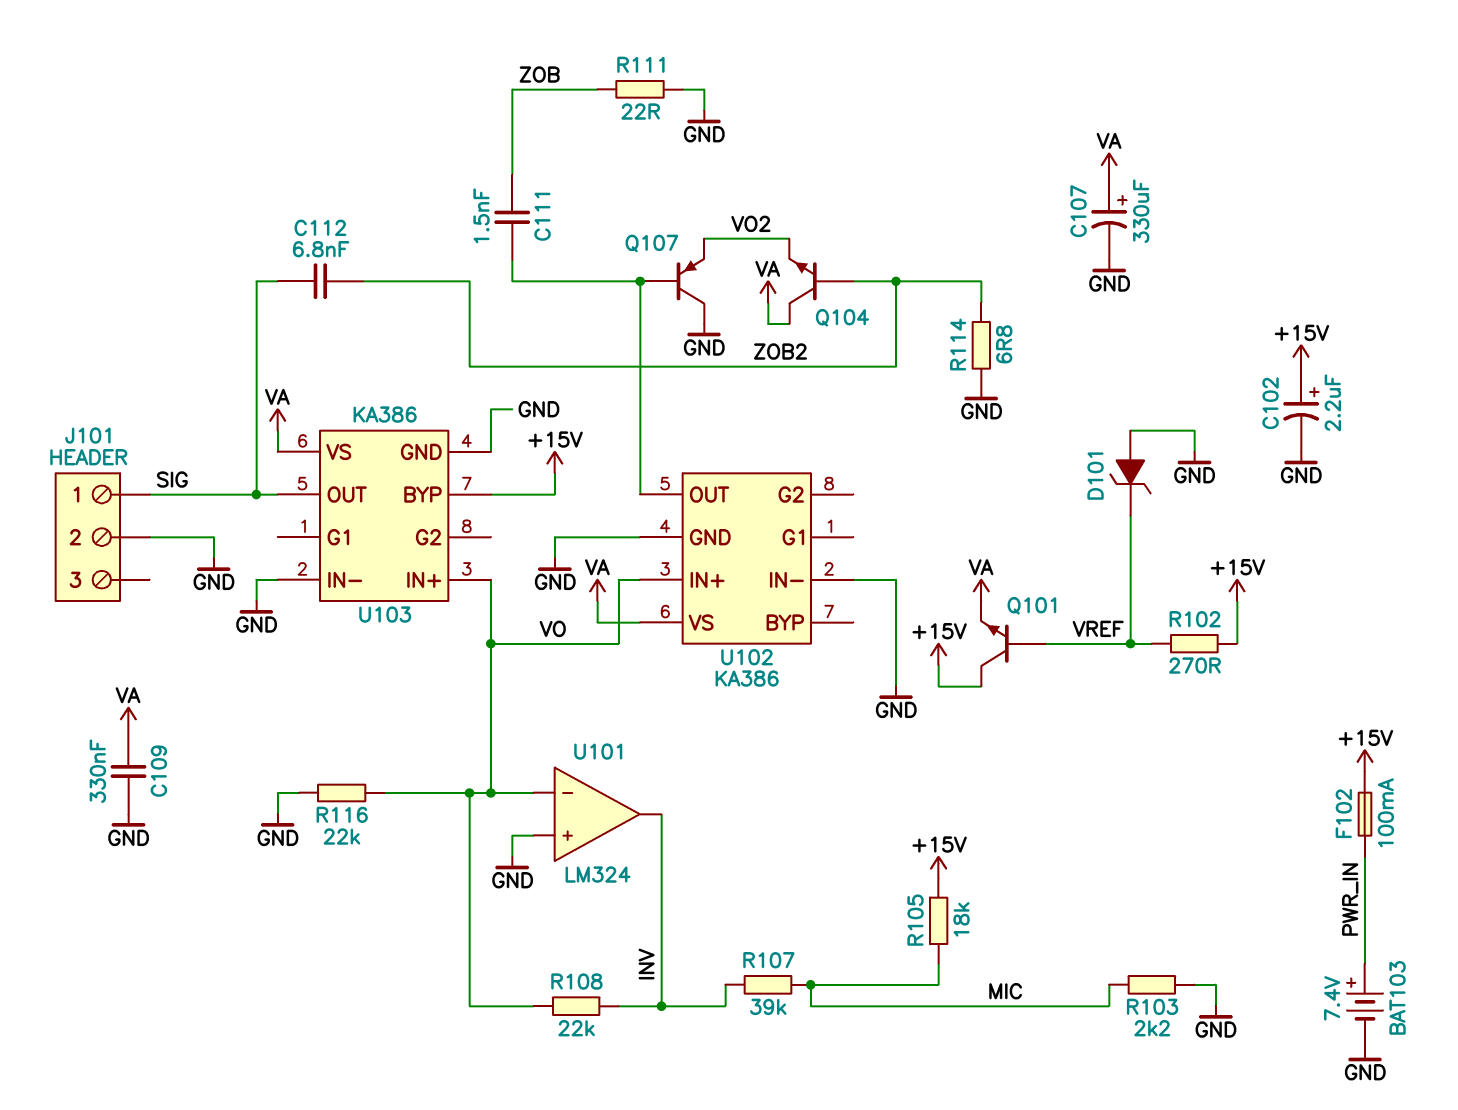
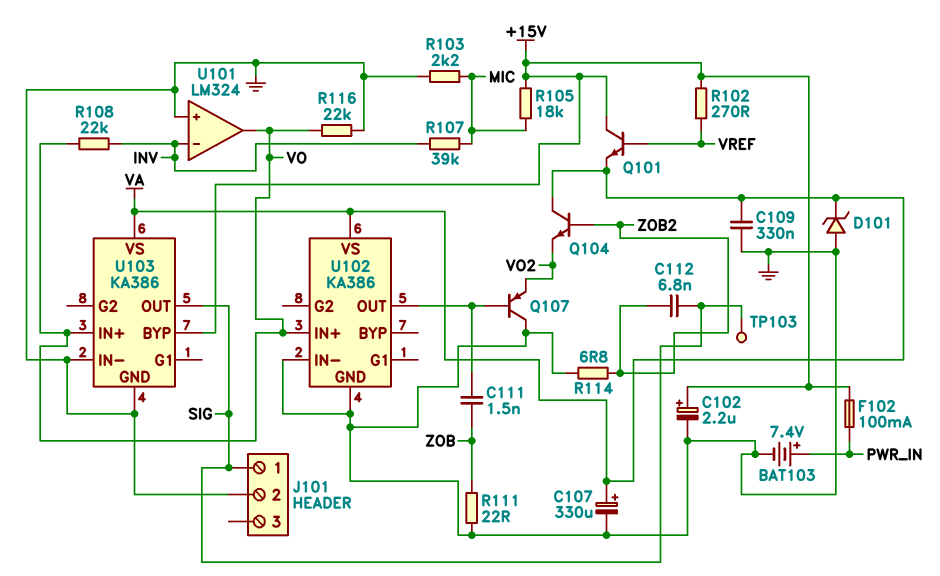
D101: zener (A GND, K VREF) -> zener (A GND, K VA)
TP103: none -> test point (SIG)
U101 pin in-: VO -> INV
U101 pin out: INV -> VO

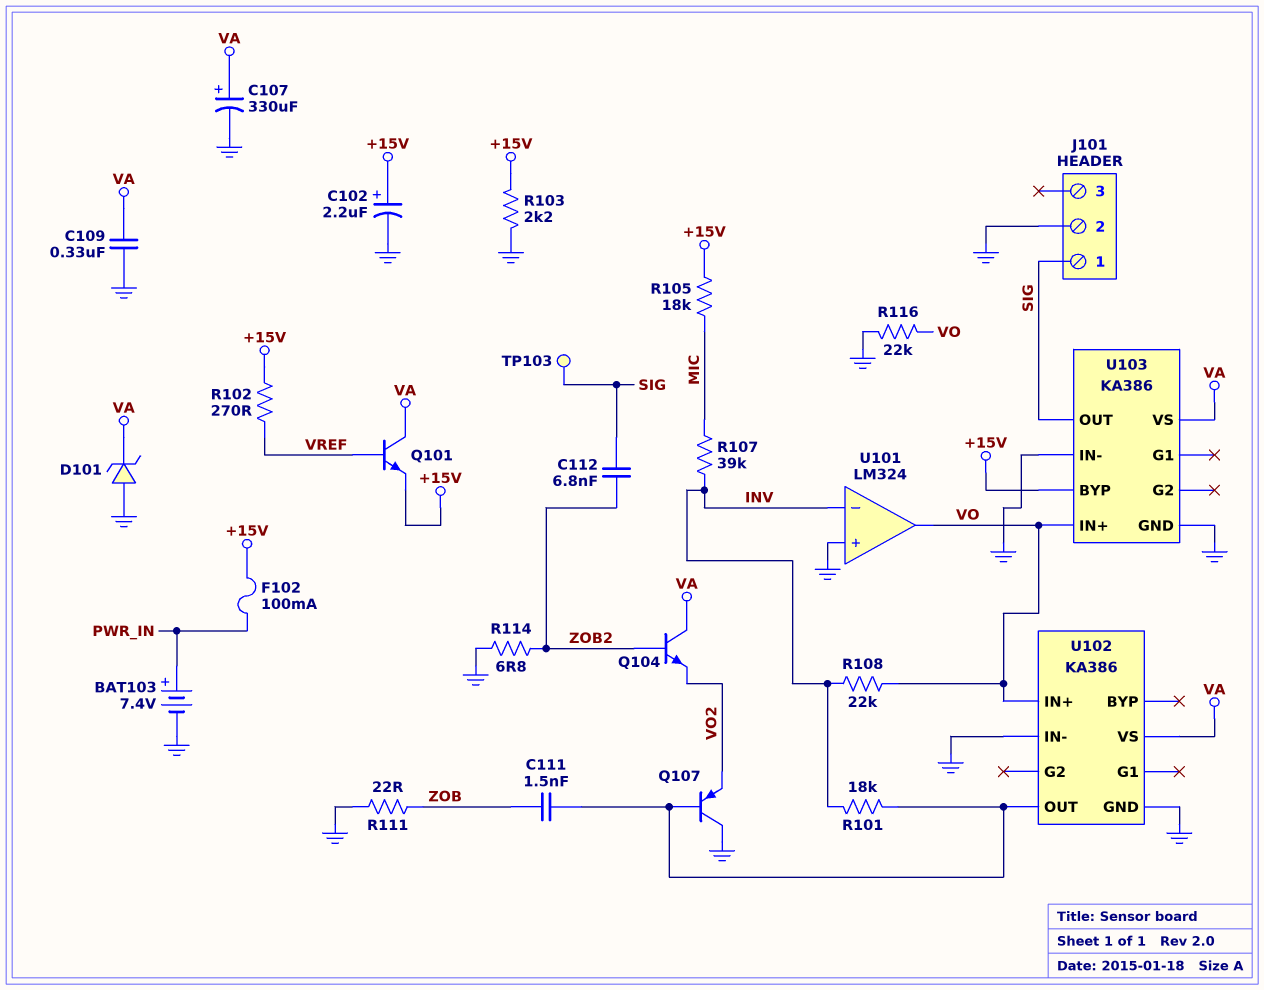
Q101: NPN (B VREF, C +15V, E VA) -> NPN (B VREF, C VA, E +15V)
R101: none -> 18k (INV, U102/OUT)
R103: 2.2k (GND, MIC) -> 2.2k (+15V, GND)

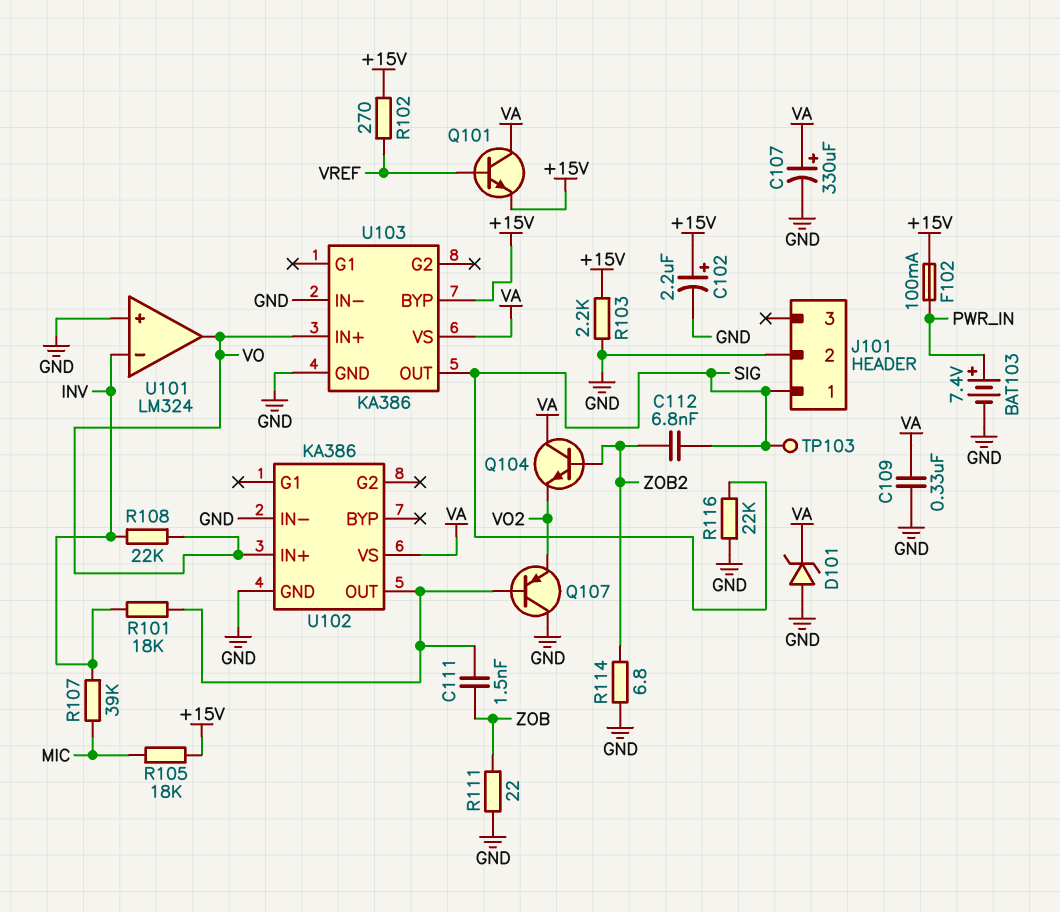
R116: 22k (GND, VO) -> 22k (GND, SIG)

